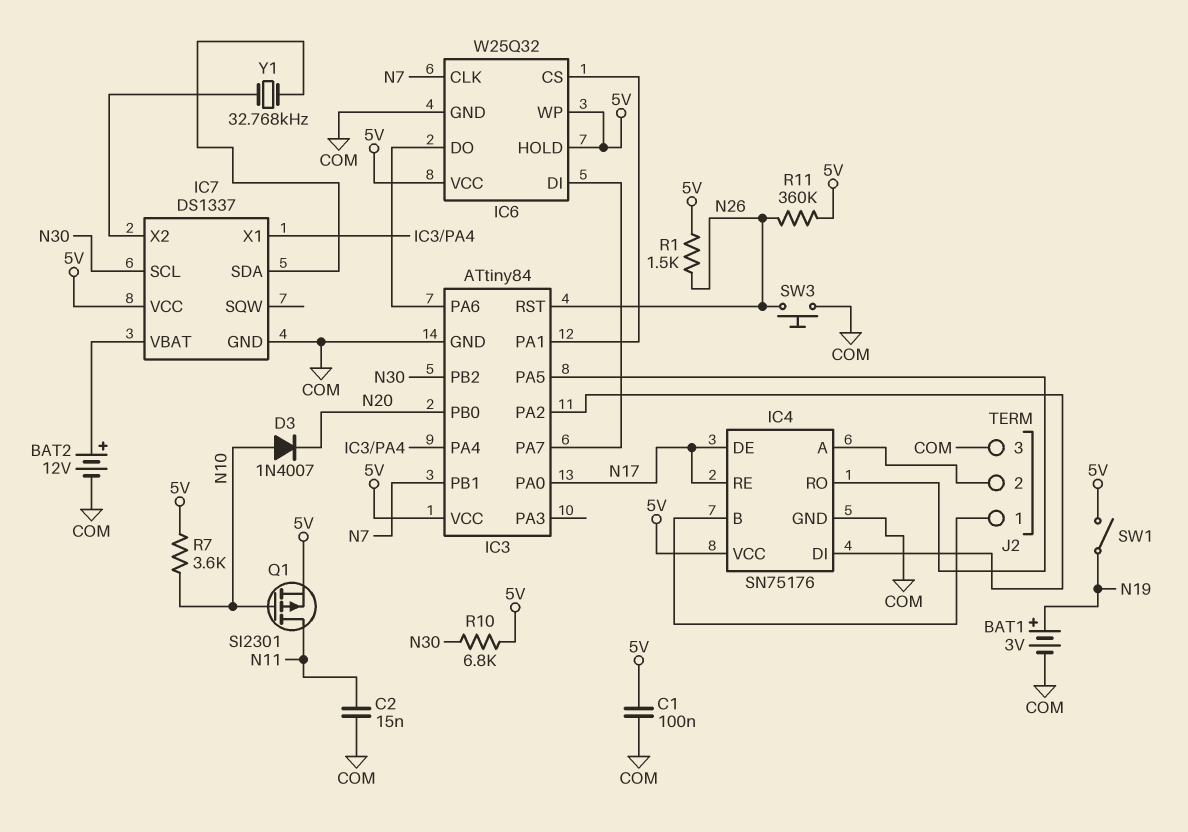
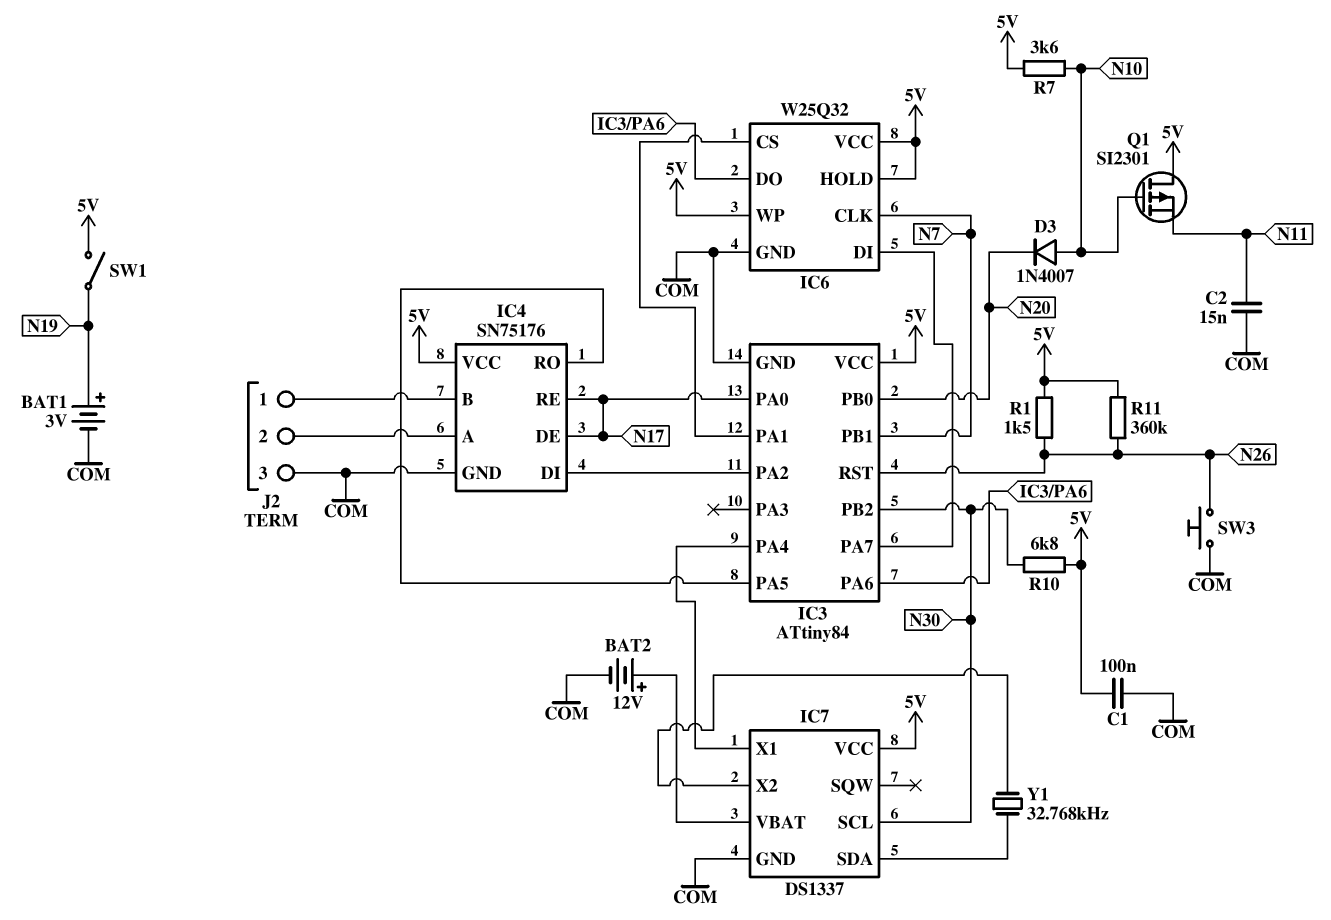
Q1: PMOS SI2301 (G N10, D N11, S 5V) -> PMOS SI2301 (G N10, D 5V, S N11)

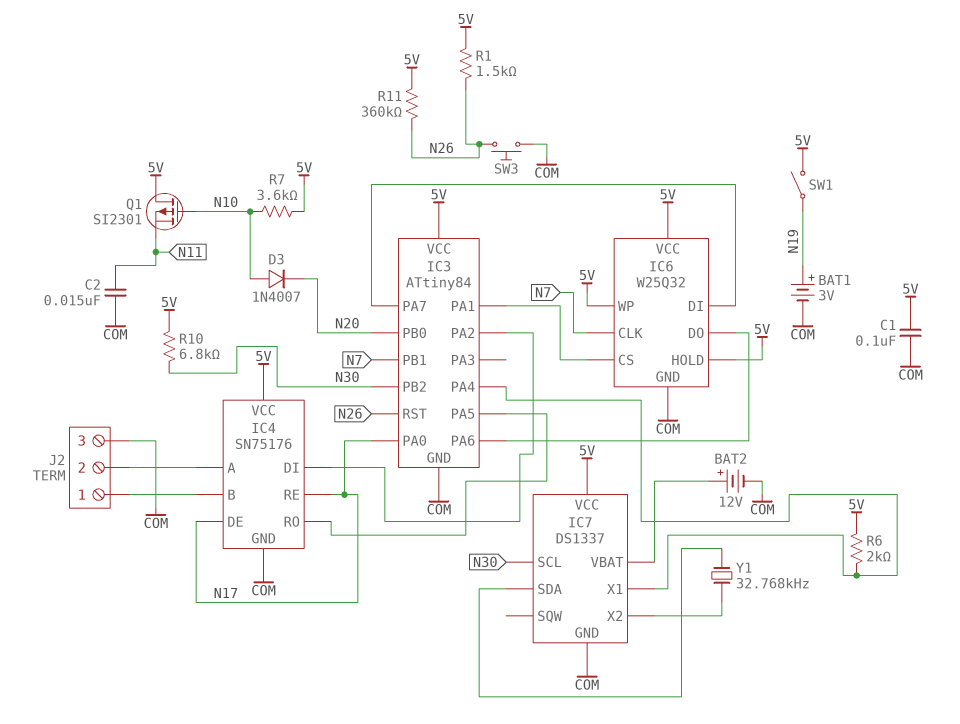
R6: none -> 2k (5V, IC3/PA4)

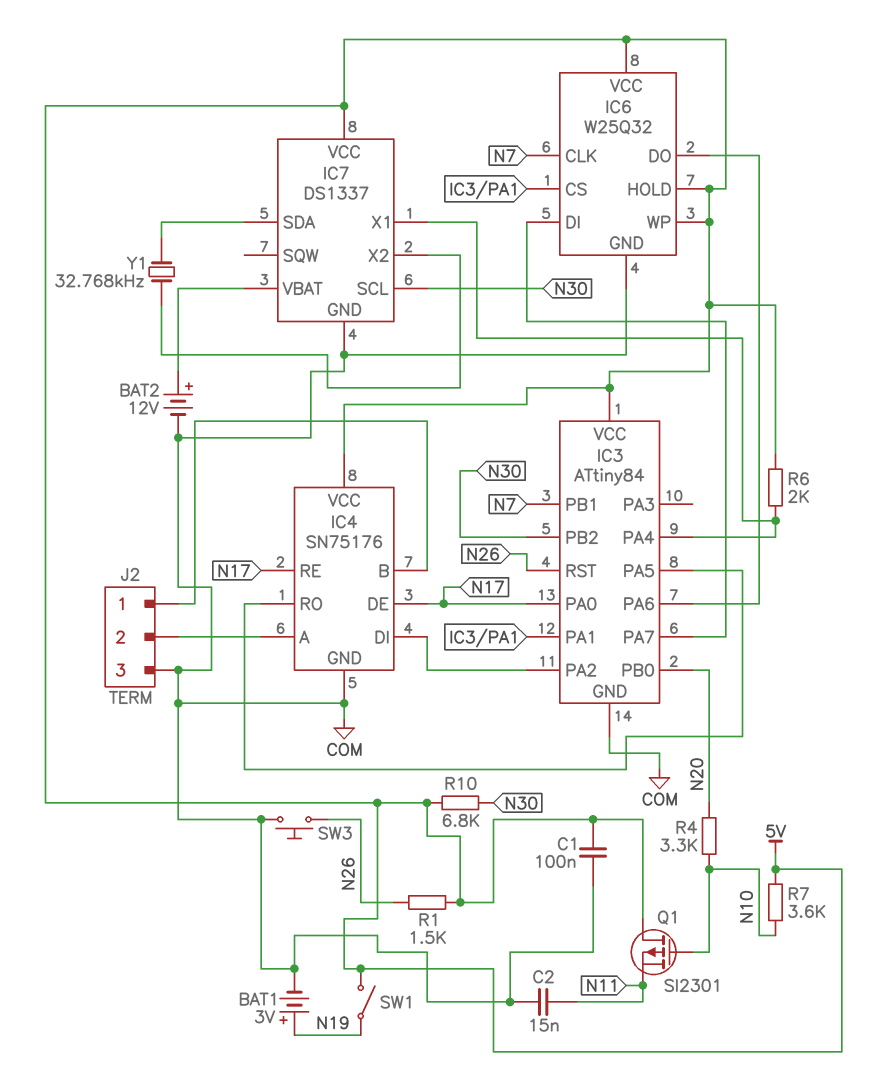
D3: diode 1N4007 (A N10, K N20) -> none
R4: none -> 3.3k (N10, N20)
R11: 360k (5V, N26) -> none

